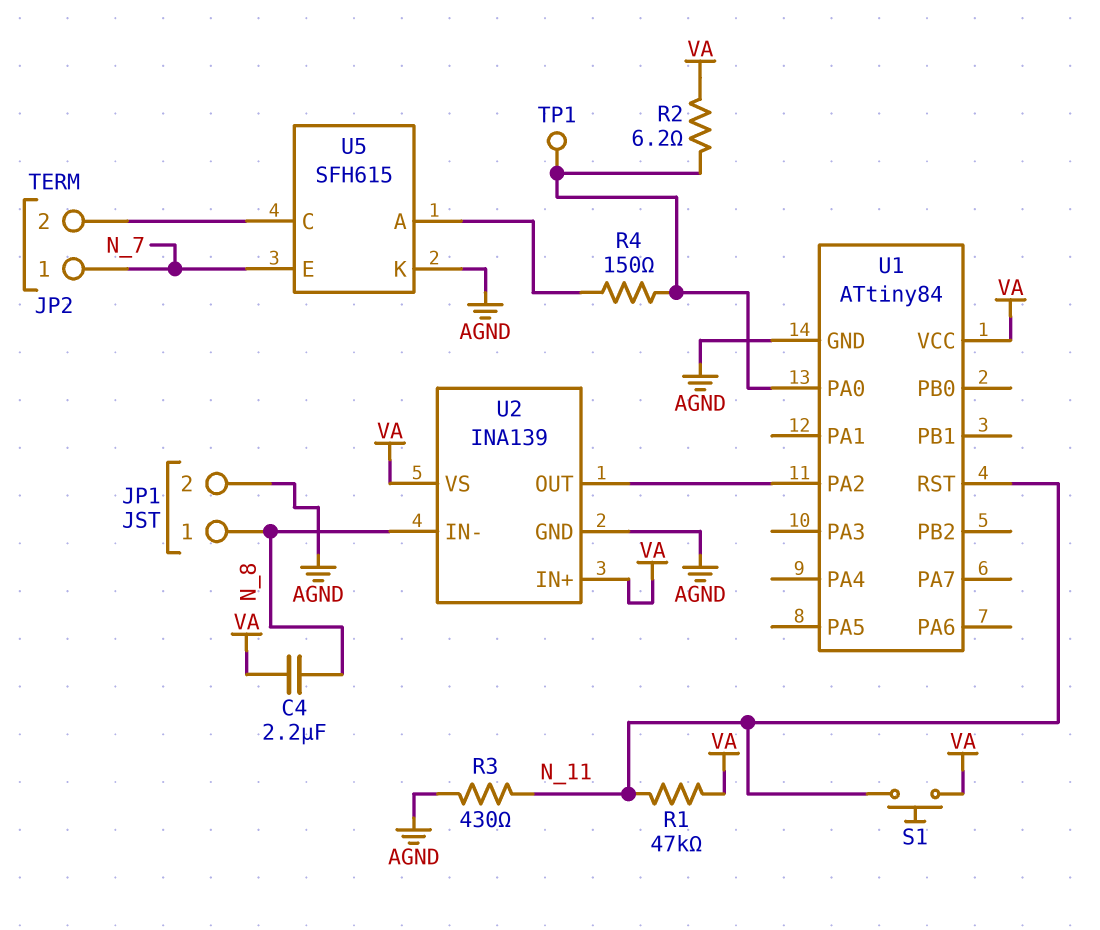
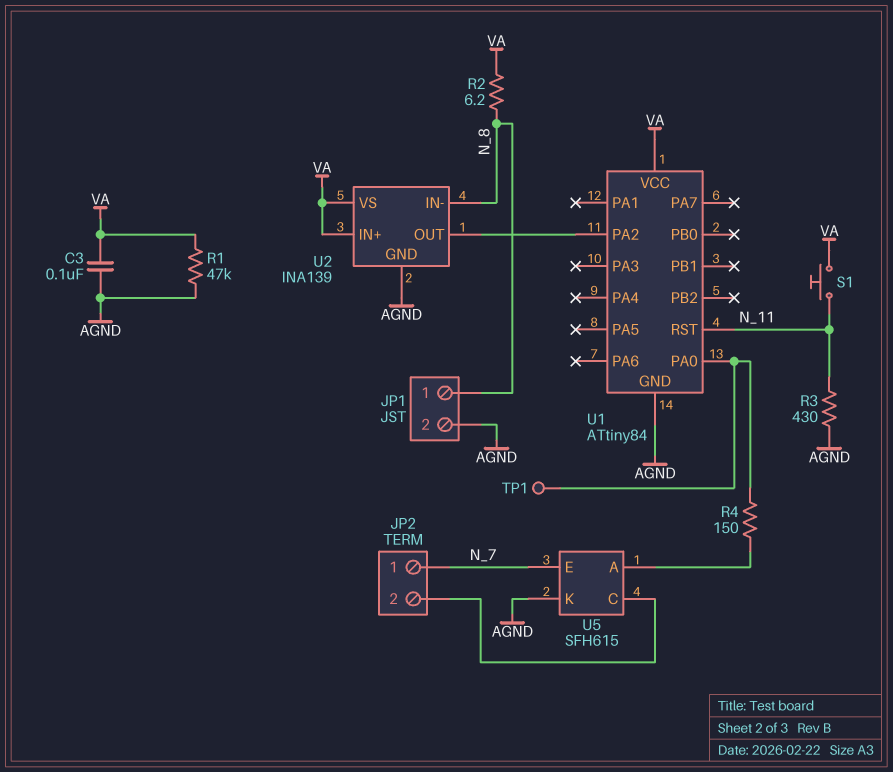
C3: none -> 100nF (AGND, VA)
C4: 2.2uF (N_8, VA) -> none
R1: 47k (N_11, VA) -> 47k (AGND, VA)
R2: 6.2 (U1/PA0, VA) -> 6.2 (N_8, VA)

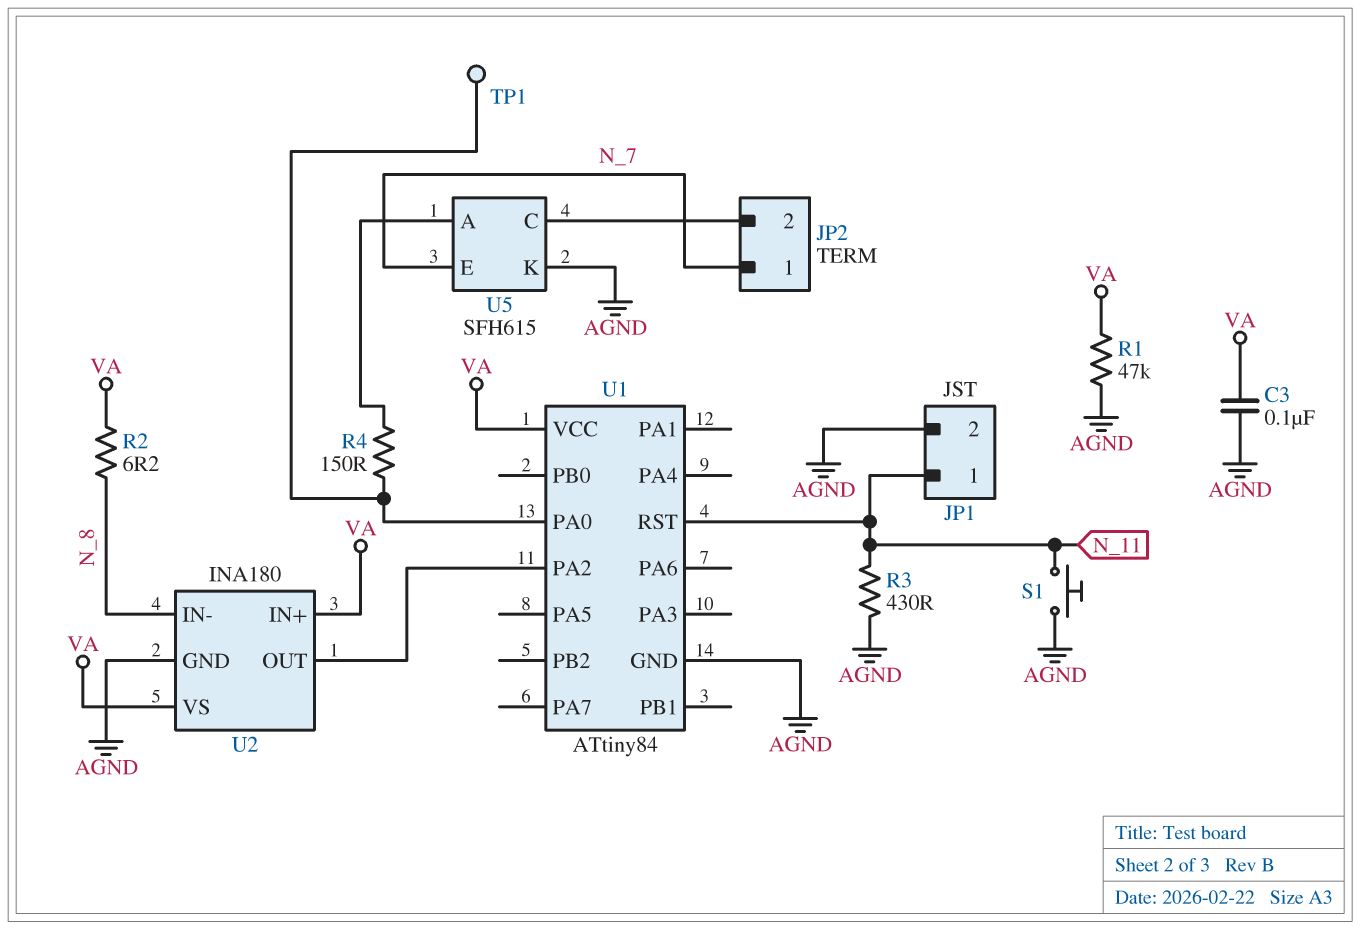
JP1 pin 1: N_8 -> N_11
S1: button (N_11, VA) -> button (AGND, N_11)
U2: INA139 -> INA180

